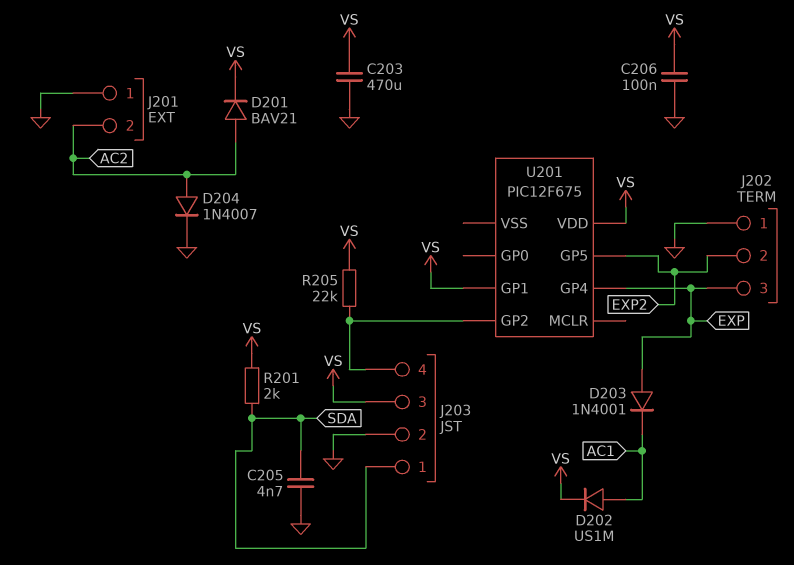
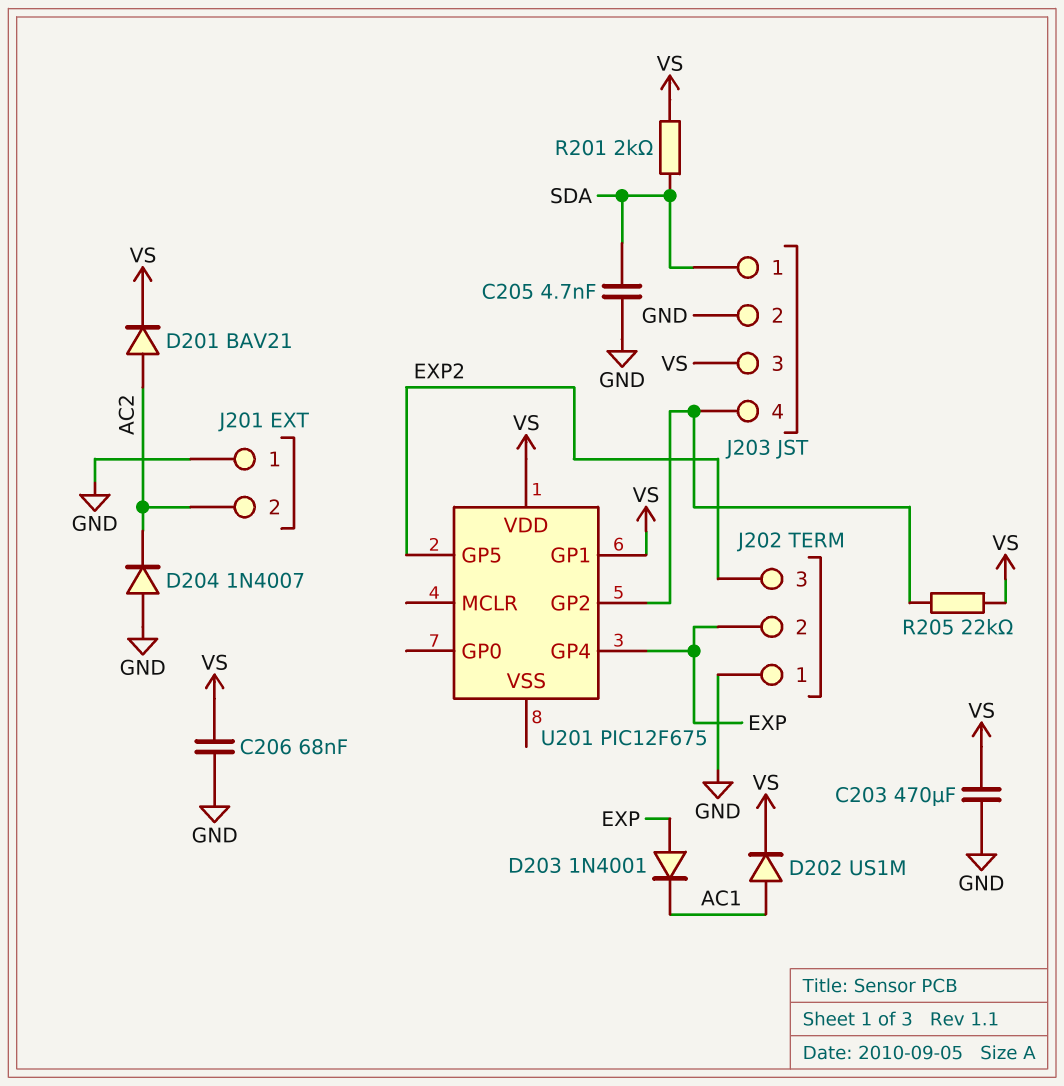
C206: 100nF (GND, VS) -> 68nF (GND, VS)
D204: diode 1N4007 (A AC2, K GND) -> diode 1N4007 (A GND, K AC2)
J202 pin 2: EXP2 -> EXP
J202 pin 3: EXP -> EXP2

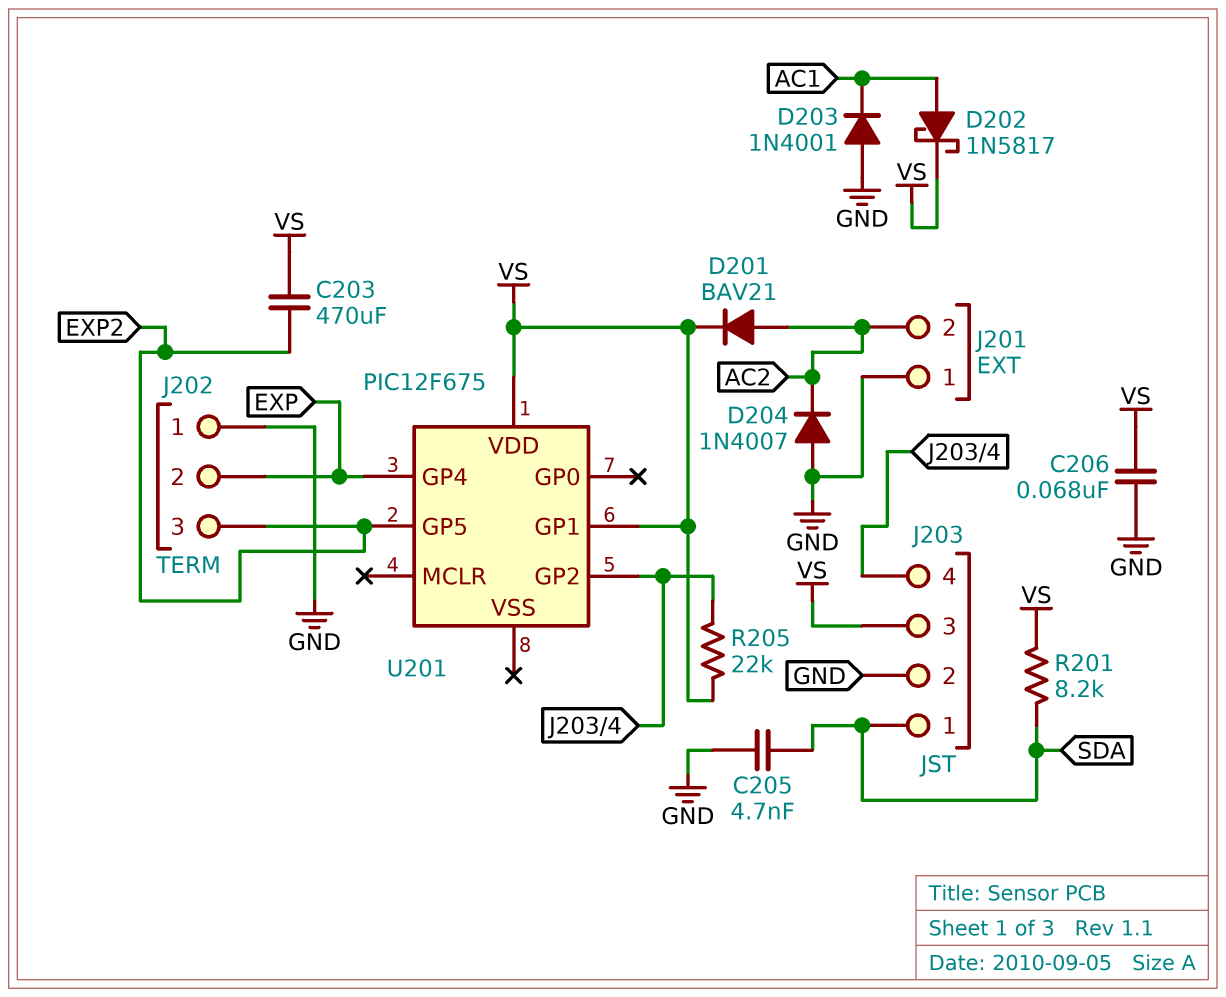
C203: 470uF (GND, VS) -> 470uF (EXP2, VS)
D202: diode US1M (A AC1, K VS) -> schottky 1N5817 (A AC1, K VS)
D203: diode 1N4001 (A EXP, K AC1) -> diode 1N4001 (A GND, K AC1)
R201: 2k (SDA, VS) -> 8.2k (SDA, VS)

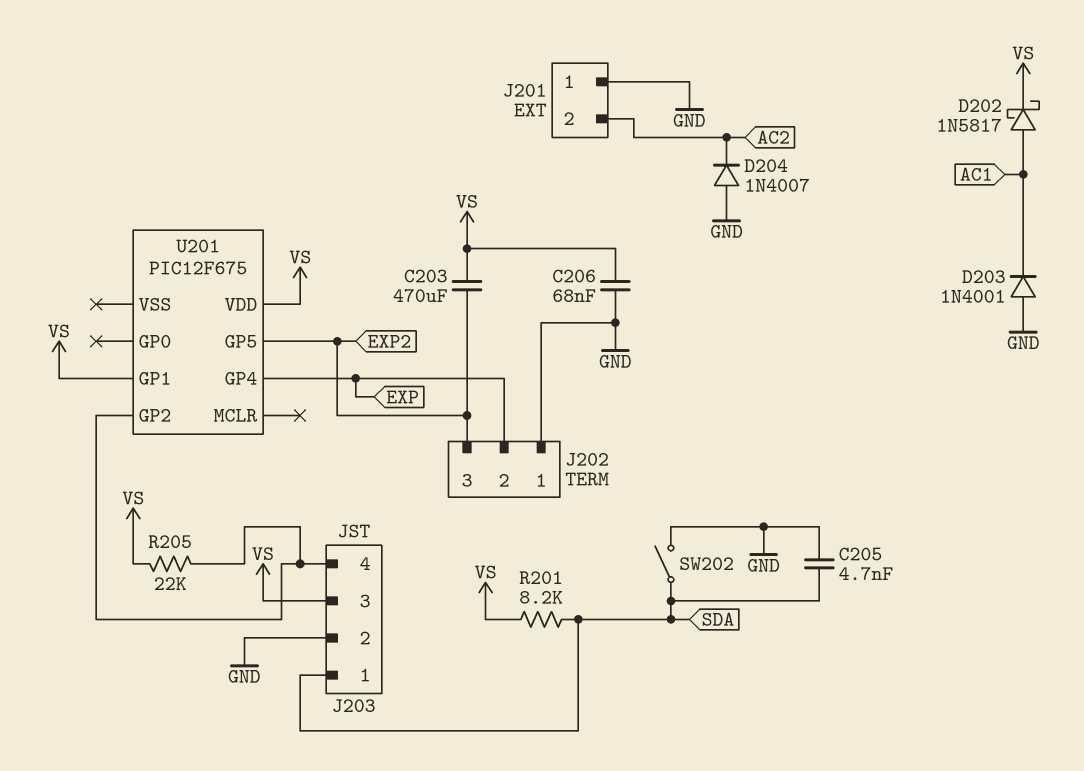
D201: diode BAV21 (A AC2, K VS) -> none
SW202: none -> switch (GND, SDA)

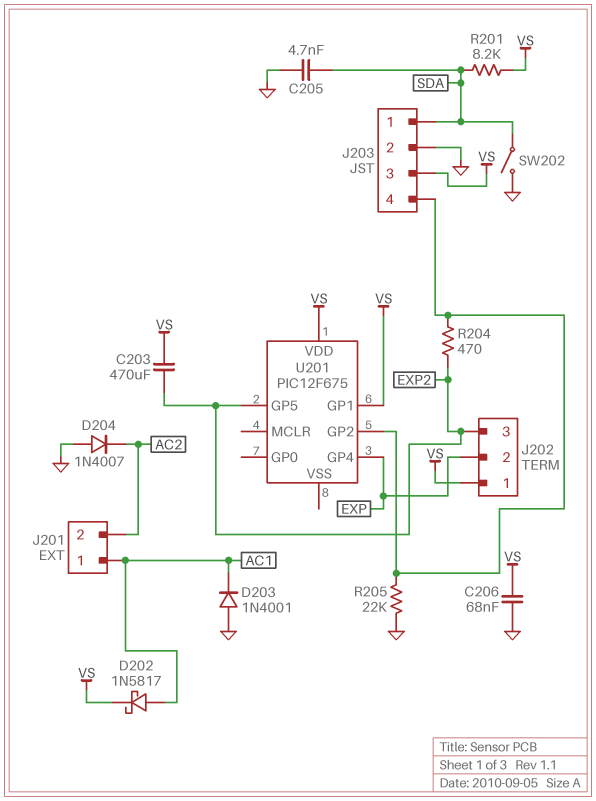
J201 pin 1: GND -> AC1
J202 pin 1: GND -> VS
R204: none -> 470 (EXP2, J203/4)
R205: 22k (J203/4, VS) -> 22k (GND, J203/4)

